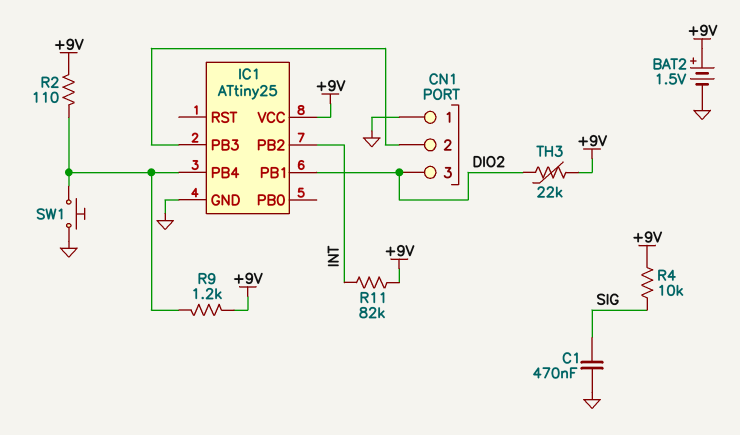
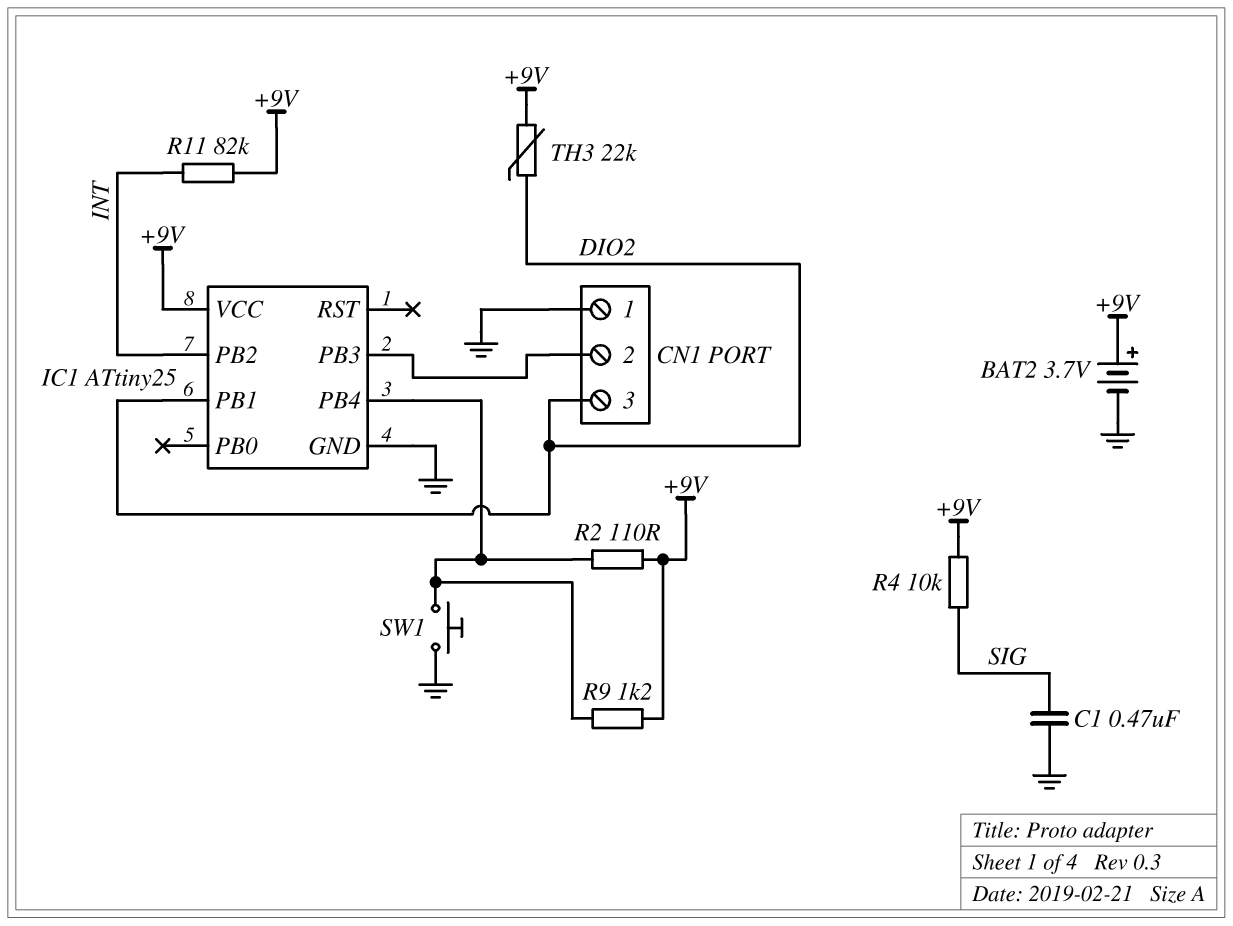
BAT2: 1.5V (plus +9V, minus GND) -> 3.7V (plus +9V, minus GND)

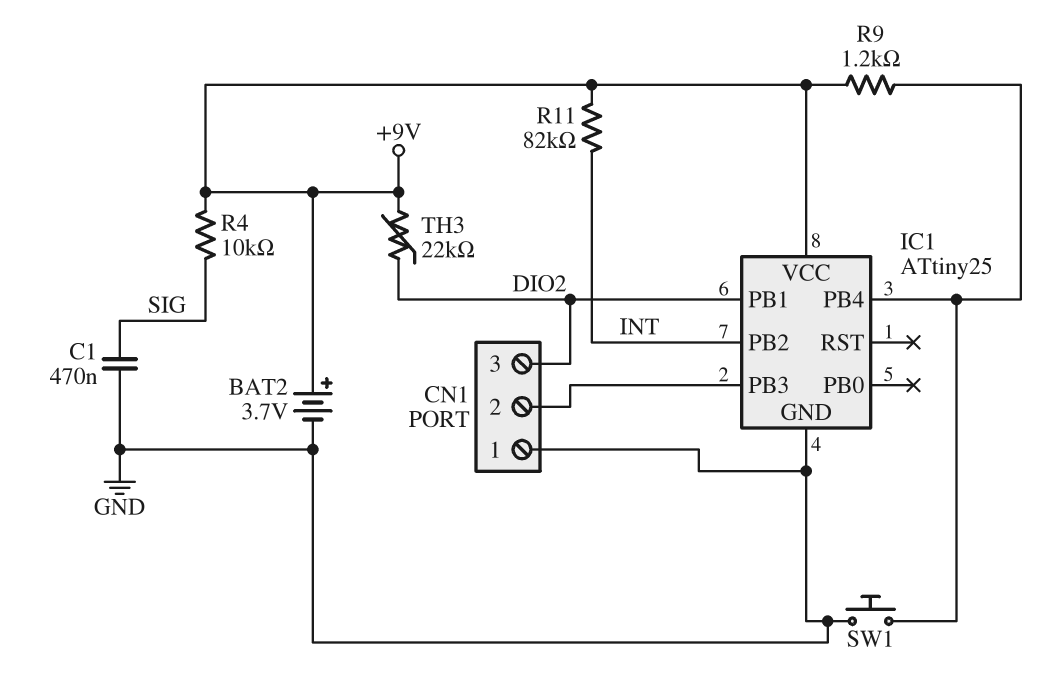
R2: 110 (+9V, IC1/PB4) -> none

